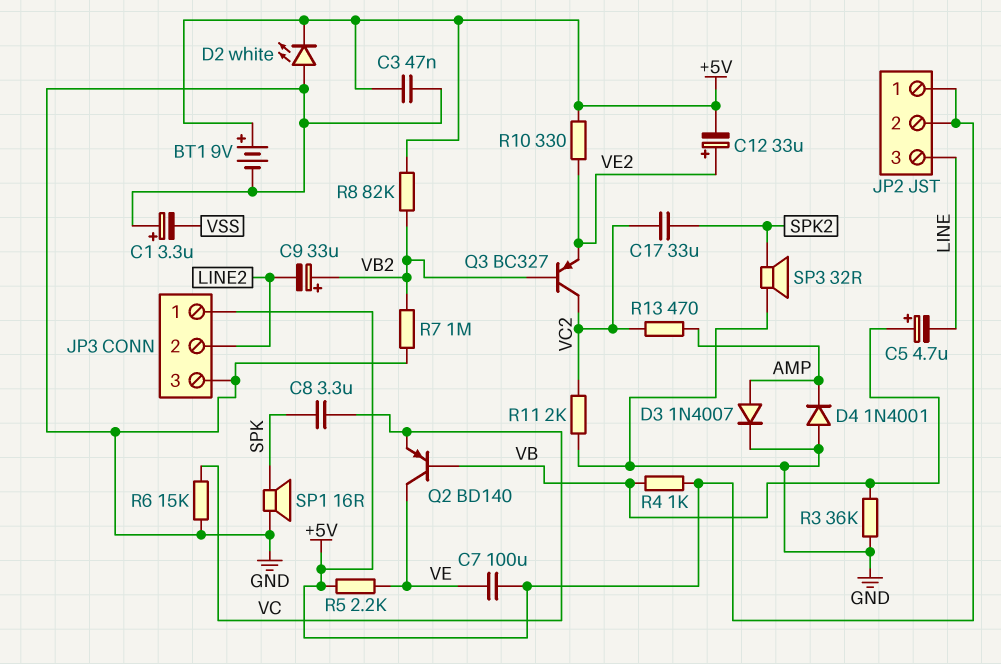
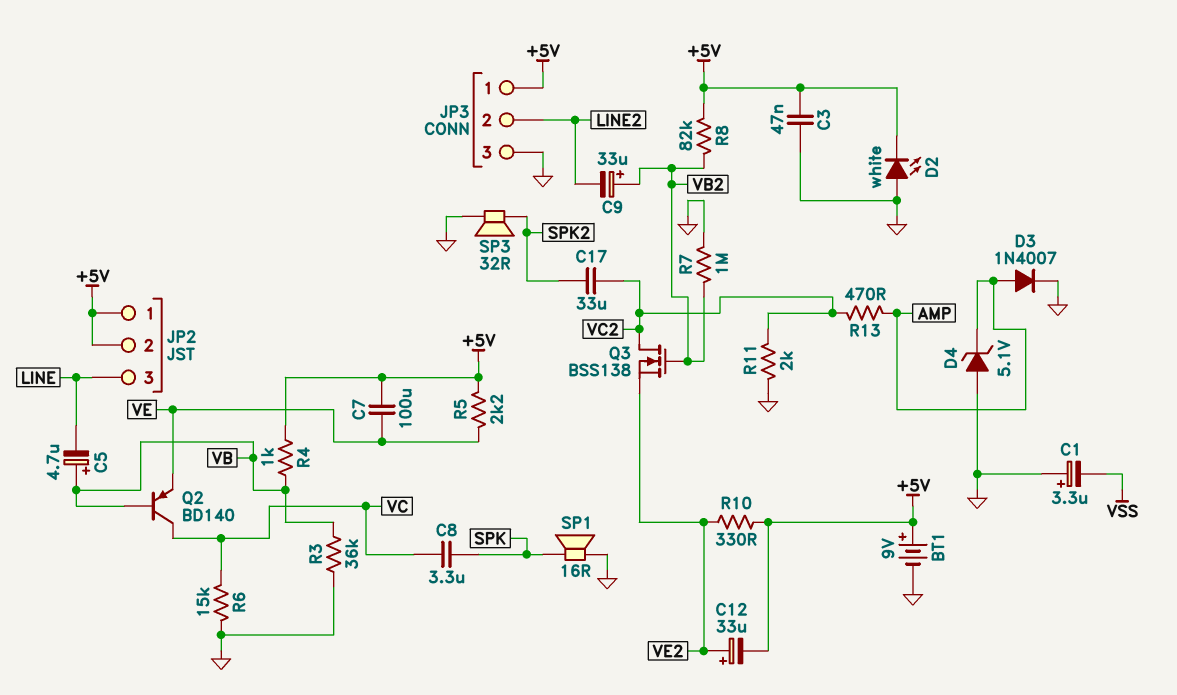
D4: diode 1N4001 (A GND, K AMP) -> zener 5.1V (A GND, K AMP)
Q2: PNP BD140 (B VB, C VE, E VC) -> PNP BD140 (B VB, C VC, E VE)
Q3: PNP BC327 (B VB2, C VC2, E VE2) -> NMOS BSS138 (G VB2, D VC2, S VE2)

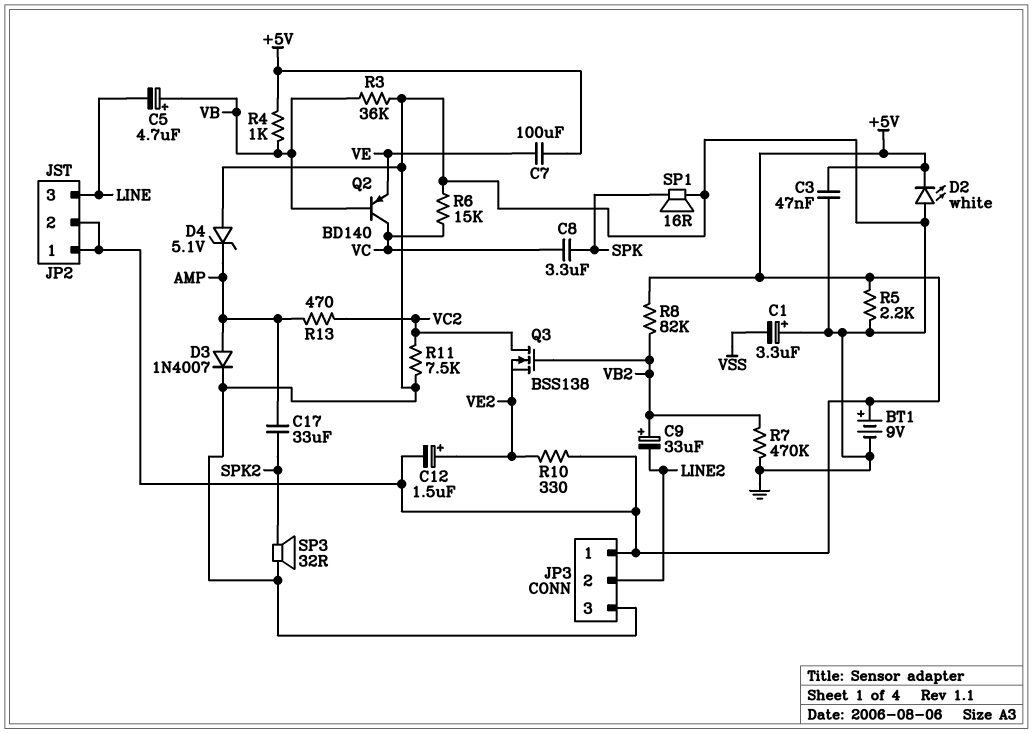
C12: 33uF (plus VE2, minus +5V) -> 1.5uF (plus VE2, minus +5V)
C17: 33uF (SPK2, VC2) -> 33uF (AMP, SPK2)
R5: 2.2k (+5V, VE) -> 2.2k (+5V, GND)
R7: 1M (GND, VB2) -> 470k (GND, VB2)
R11: 2k (GND, VC2) -> 7.5k (GND, VC2)

